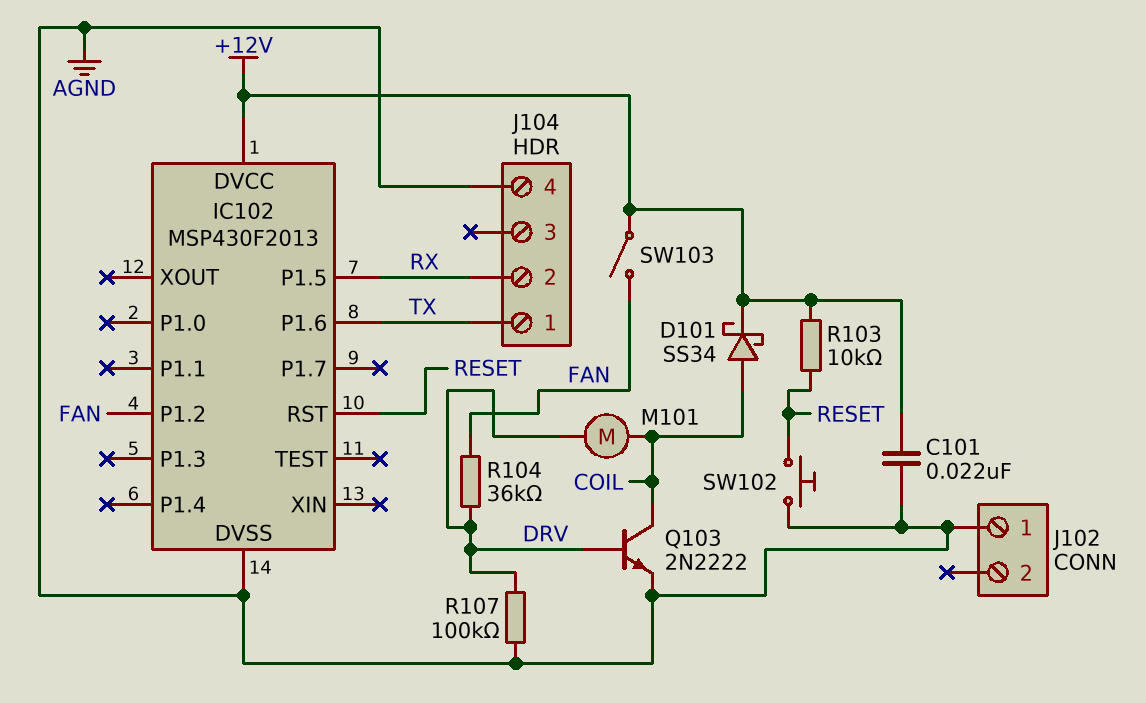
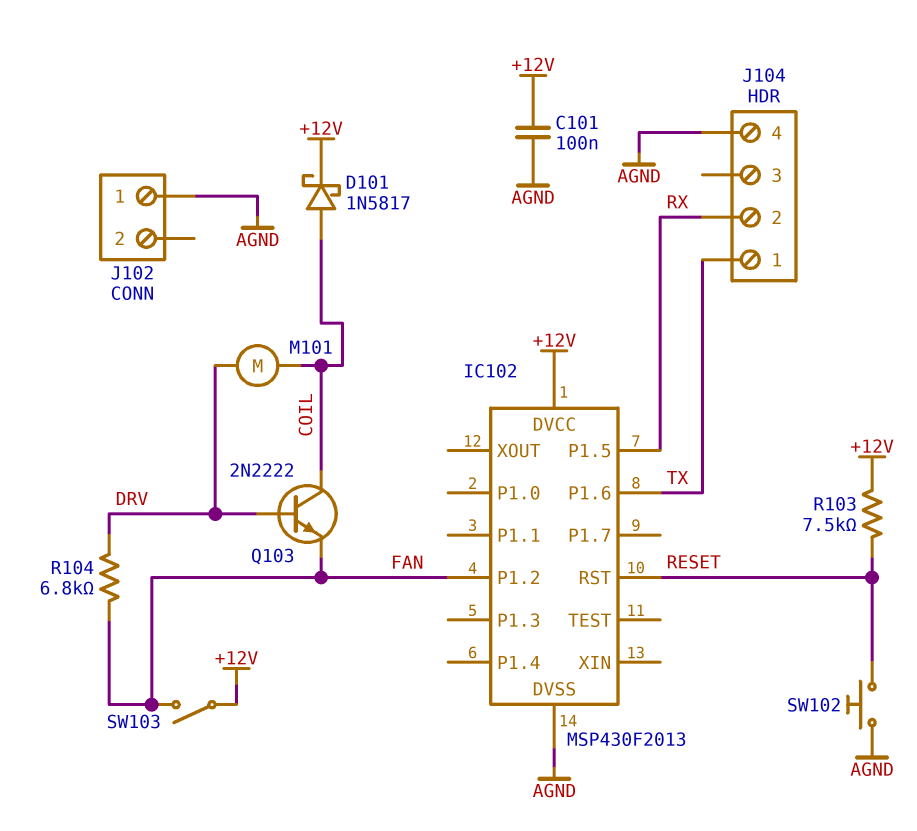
C101: 22nF (+12V, AGND) -> 100nF (+12V, AGND)
D101: schottky SS34 (A COIL, K +12V) -> schottky 1N5817 (A COIL, K +12V)
Q103: NPN 2N2222 (B DRV, C COIL, E AGND) -> NPN 2N2222 (B DRV, C COIL, E FAN)
R103: 10k (+12V, RESET) -> 7.5k (+12V, RESET)
R104: 36k (DRV, FAN) -> 6.8k (DRV, FAN)
R107: 100k (AGND, DRV) -> none

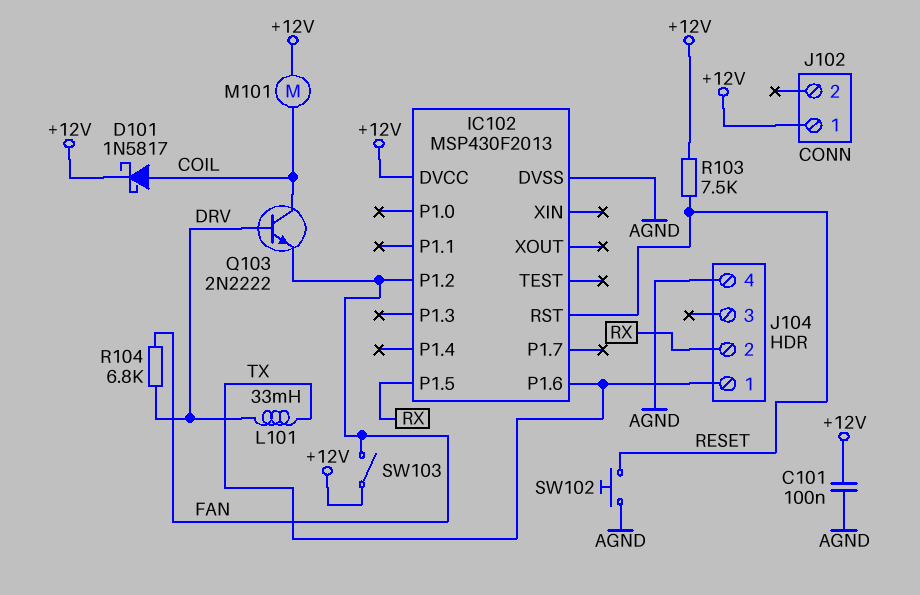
J102 pin 1: AGND -> +12V
L101: none -> 33mH (DRV, TX)
M101: motor (COIL, DRV) -> motor (+12V, COIL)

